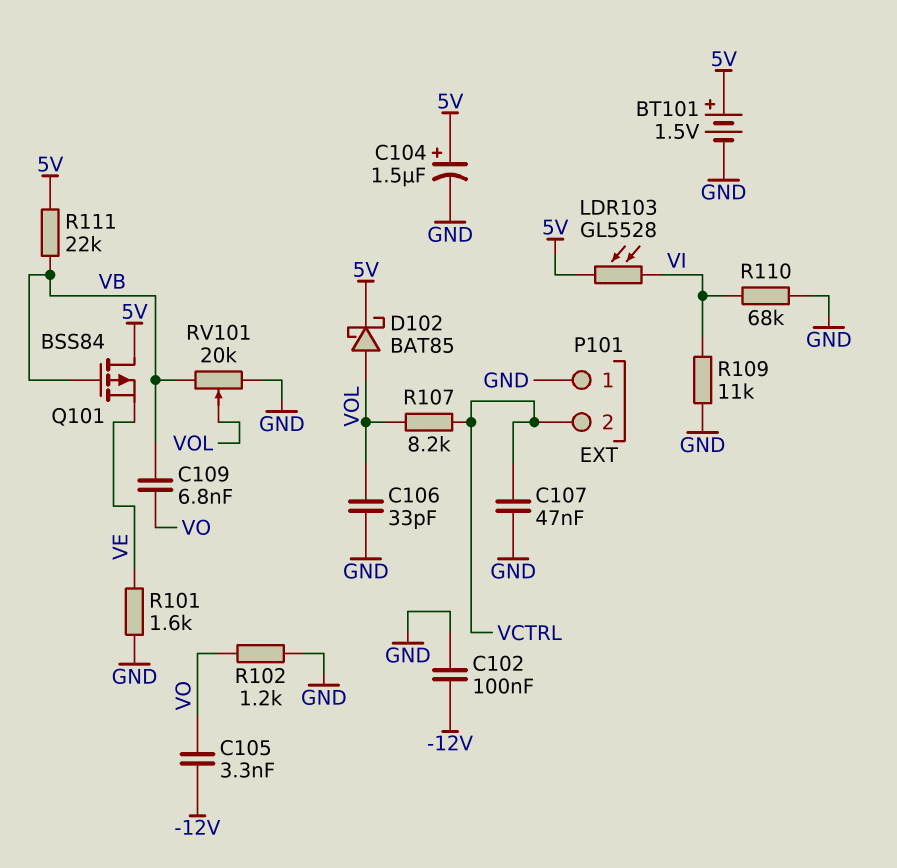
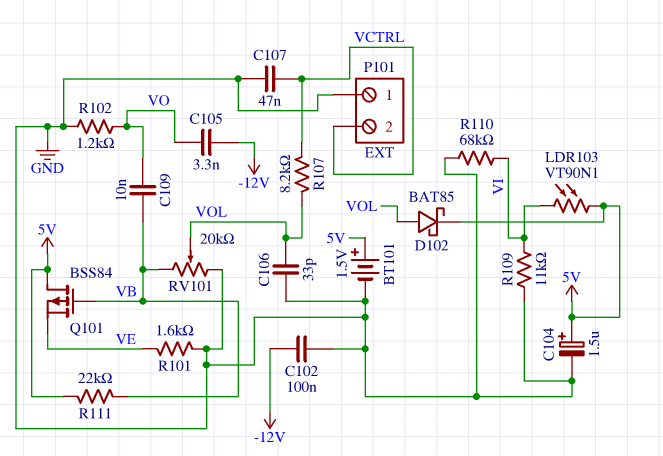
C109: 6.8nF (VB, VO) -> 10nF (VB, VO)
LDR103: GL5528 (5V, VI) -> VT90N1 (5V, VI)

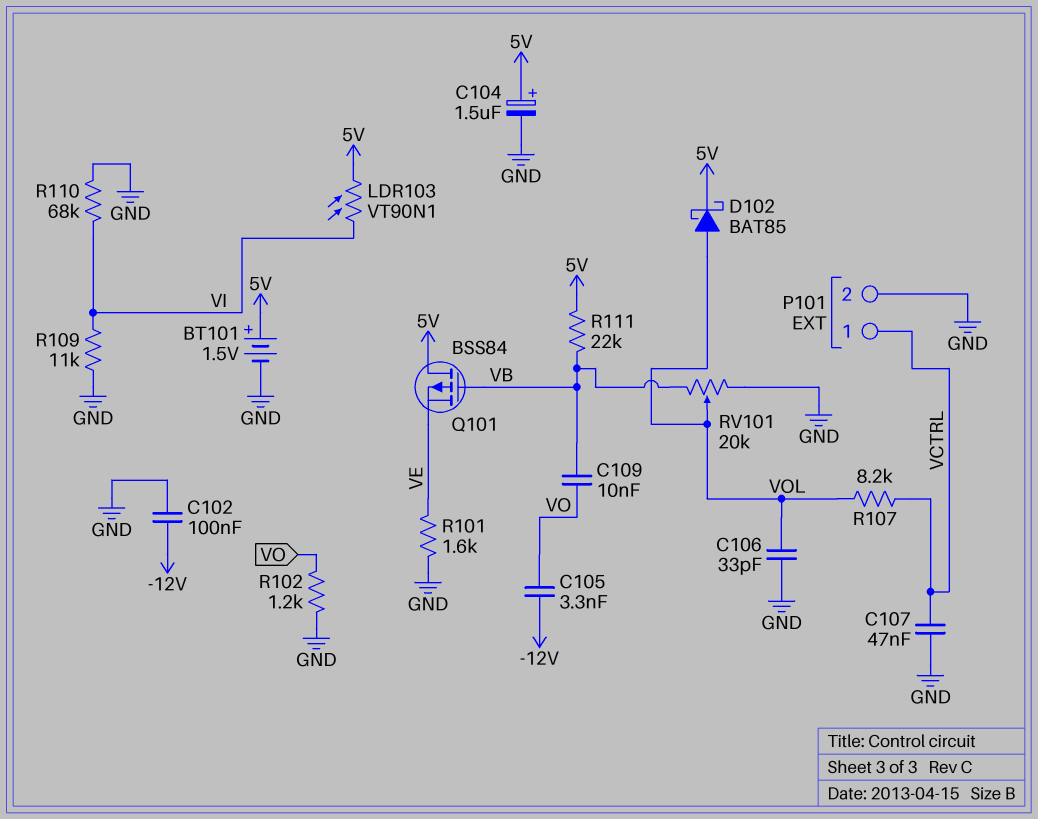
P101 pin 1: GND -> VCTRL
P101 pin 2: VCTRL -> GND

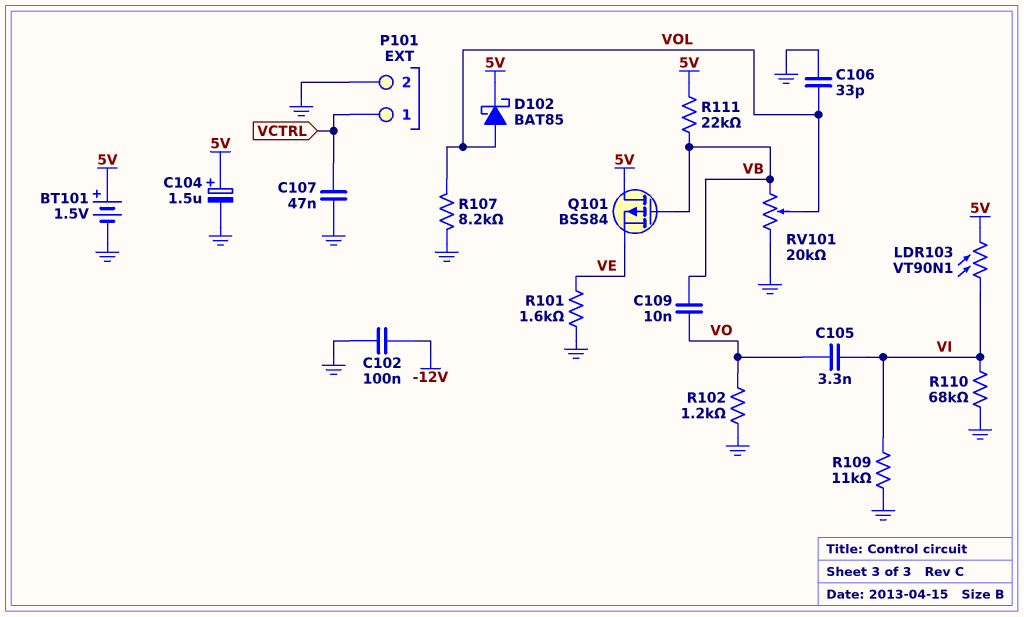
C105: 3.3nF (-12V, VO) -> 3.3nF (VI, VO)
R107: 8.2k (VCTRL, VOL) -> 8.2k (GND, VOL)

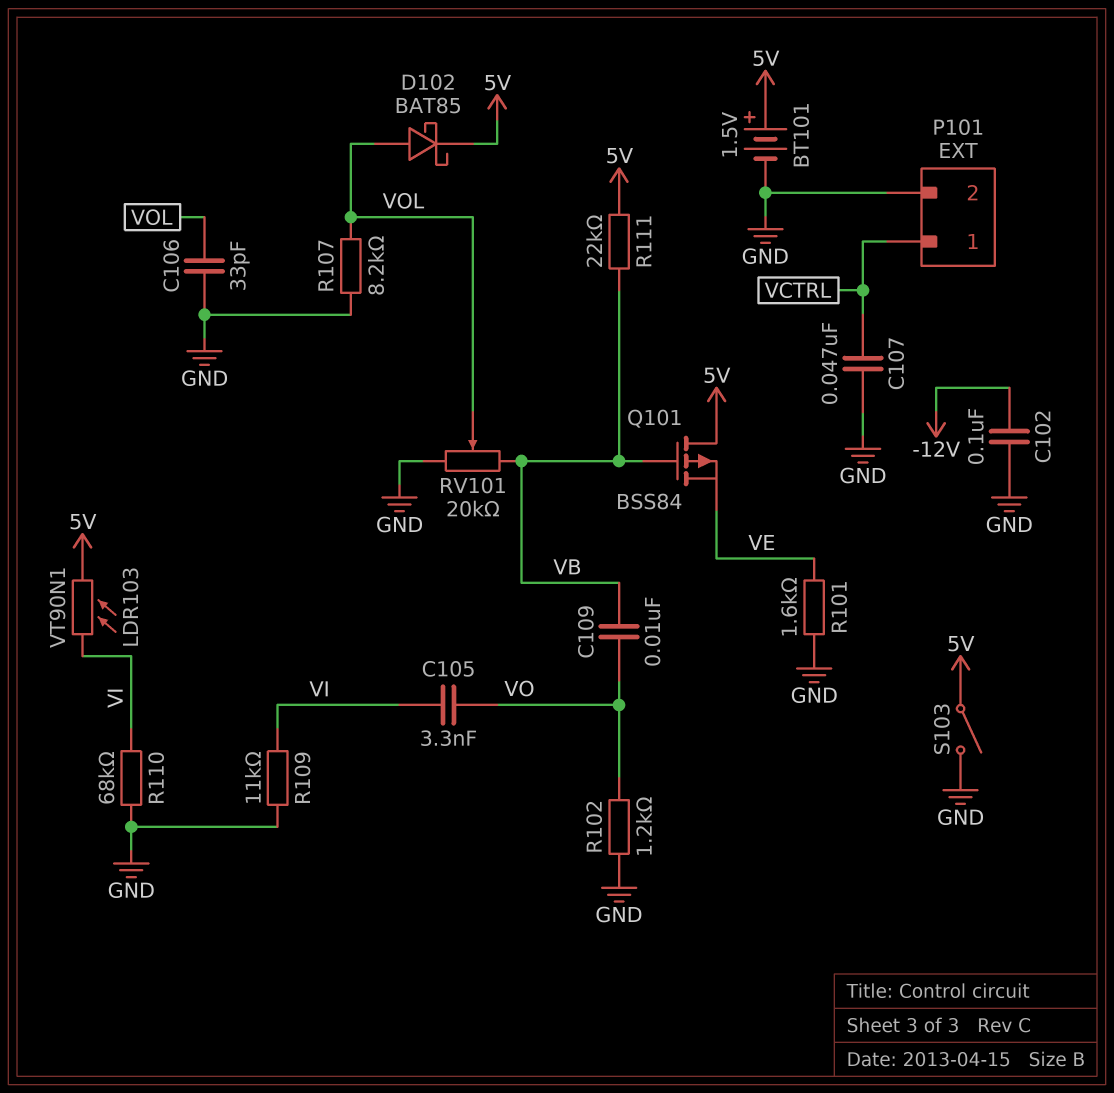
C104: 1.5uF (plus 5V, minus GND) -> none
S103: none -> switch (5V, GND)

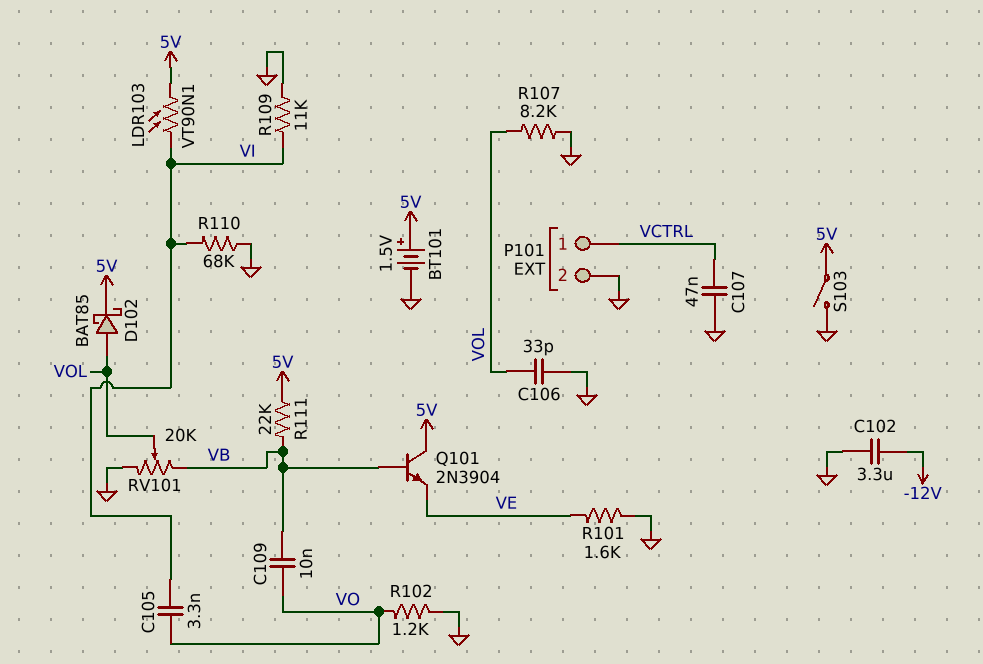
C102: 100nF (-12V, GND) -> 3.3uF (-12V, GND)
Q101: PMOS BSS84 (G VB, D 5V, S VE) -> NPN 2N3904 (B VB, C 5V, E VE)

